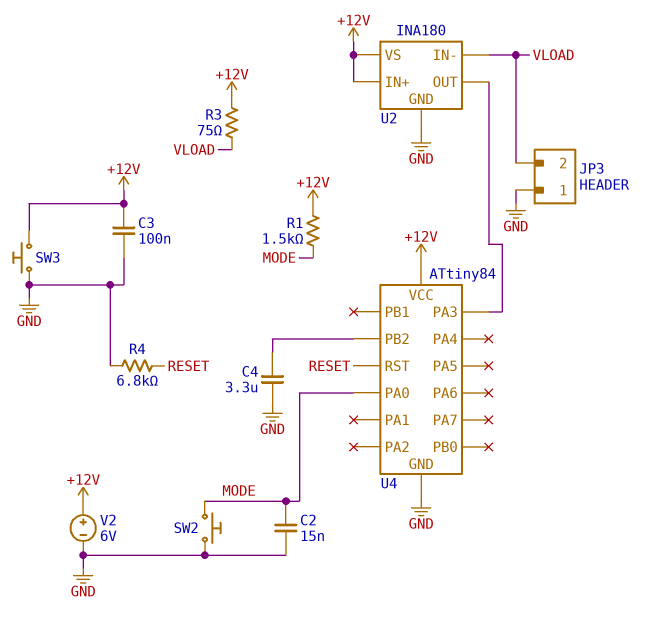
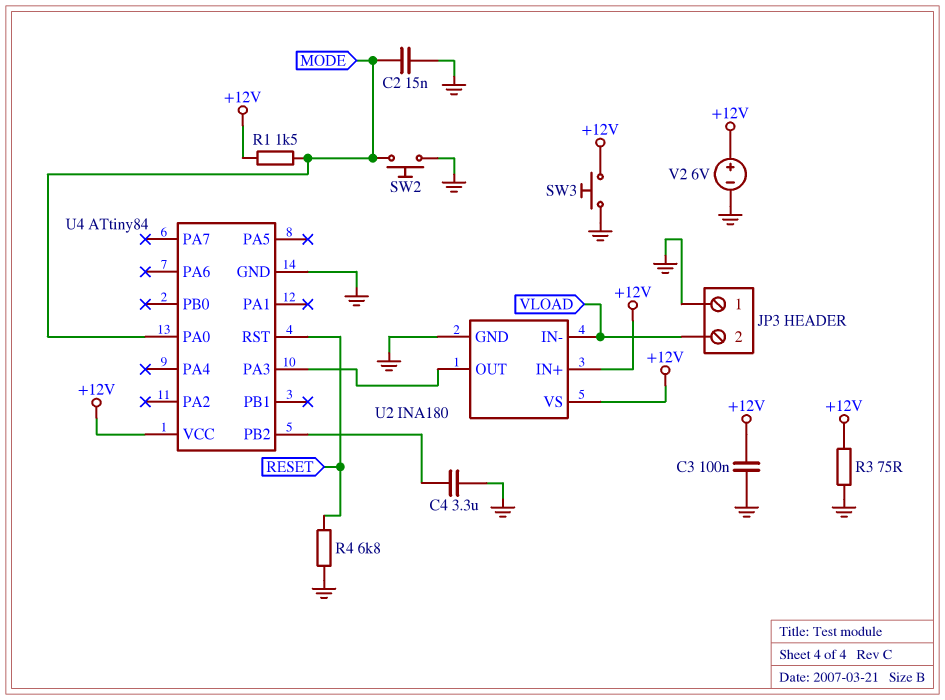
R3: 75 (+12V, VLOAD) -> 75 (+12V, GND)

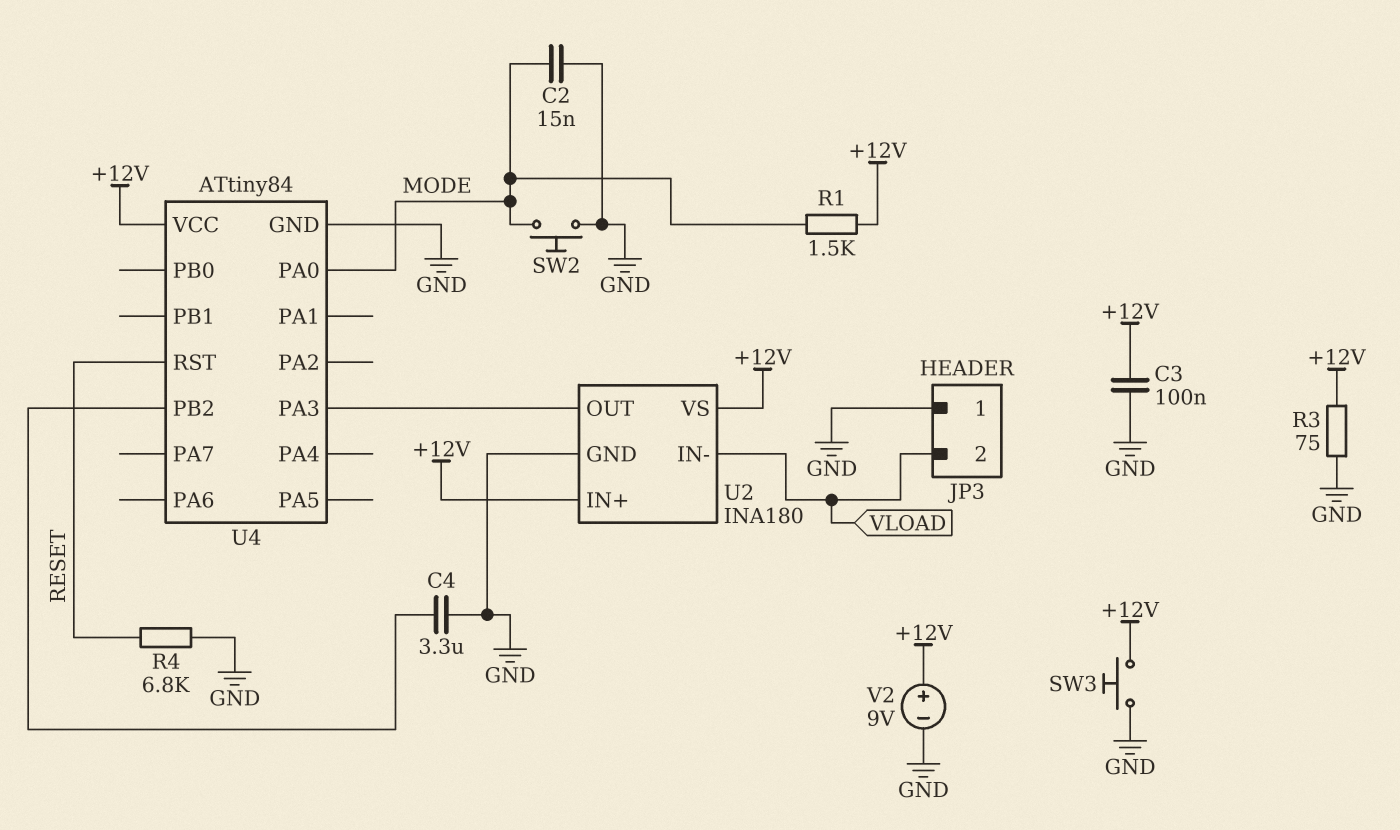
V2: 6V (plus +12V, minus GND) -> 9V (plus +12V, minus GND)

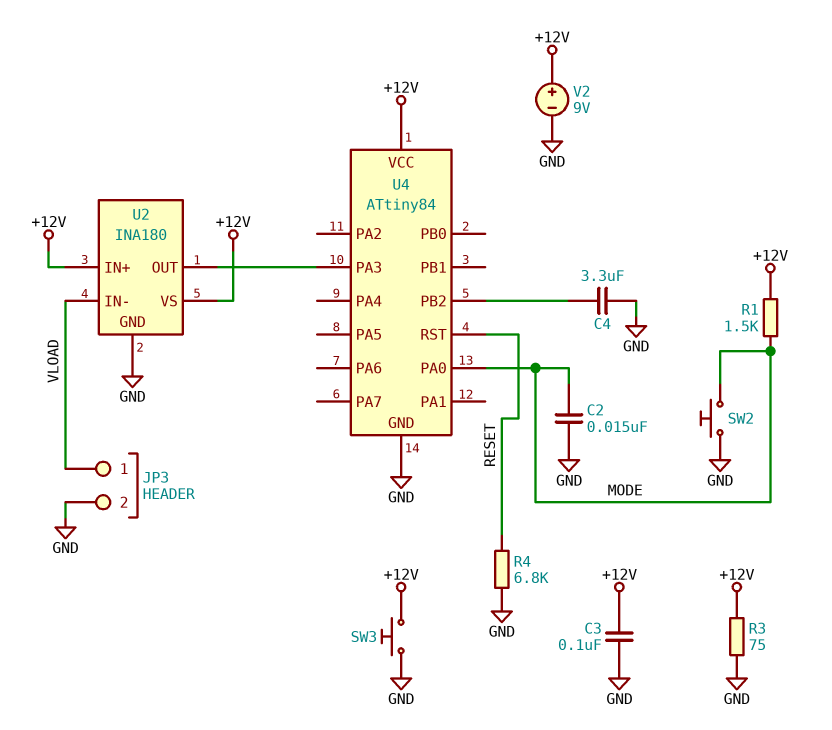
JP3 pin 1: GND -> VLOAD
JP3 pin 2: VLOAD -> GND

